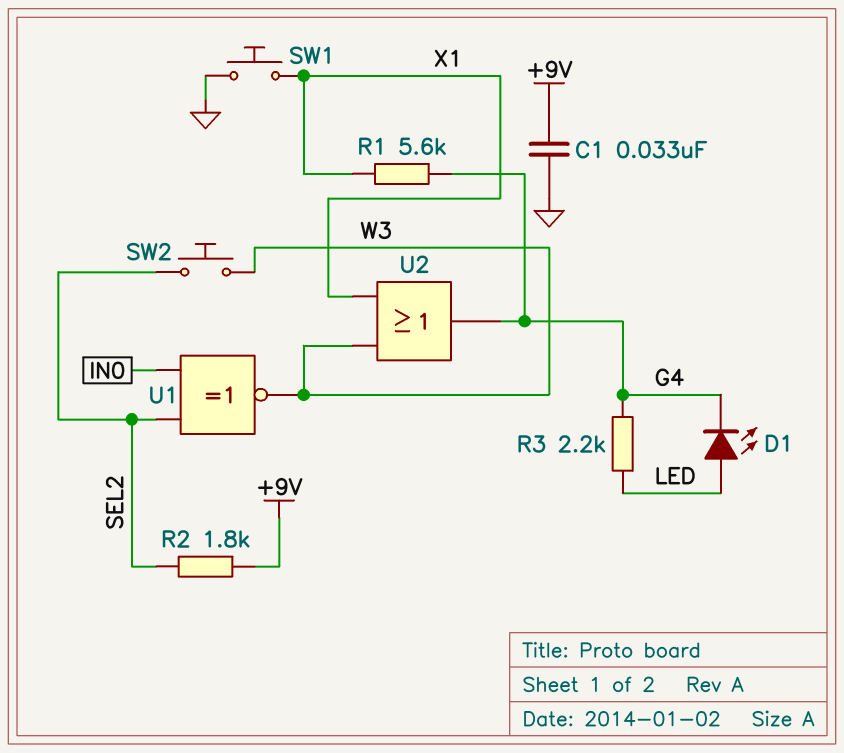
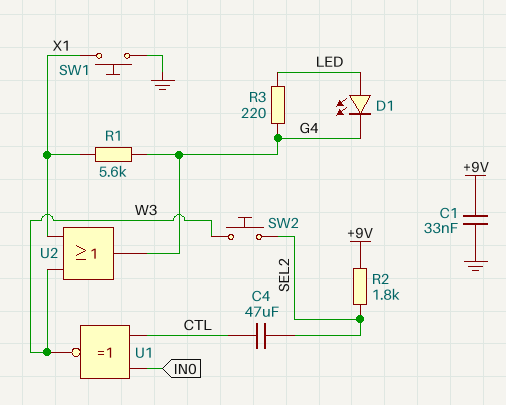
C4: none -> 47uF (CTL, SEL2)
R3: 2.2k (G4, LED) -> 220 (G4, LED)
U1: XNOR (in IN0, in SEL2, out W3) -> XNOR (in CTL, in IN0, out W3)

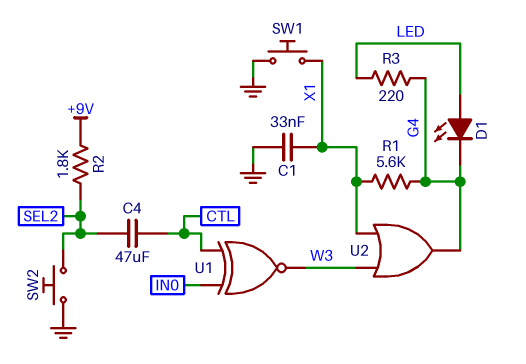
C1: 33nF (+9V, GND) -> 33nF (GND, X1)
SW2: button (SEL2, W3) -> button (GND, SEL2)

